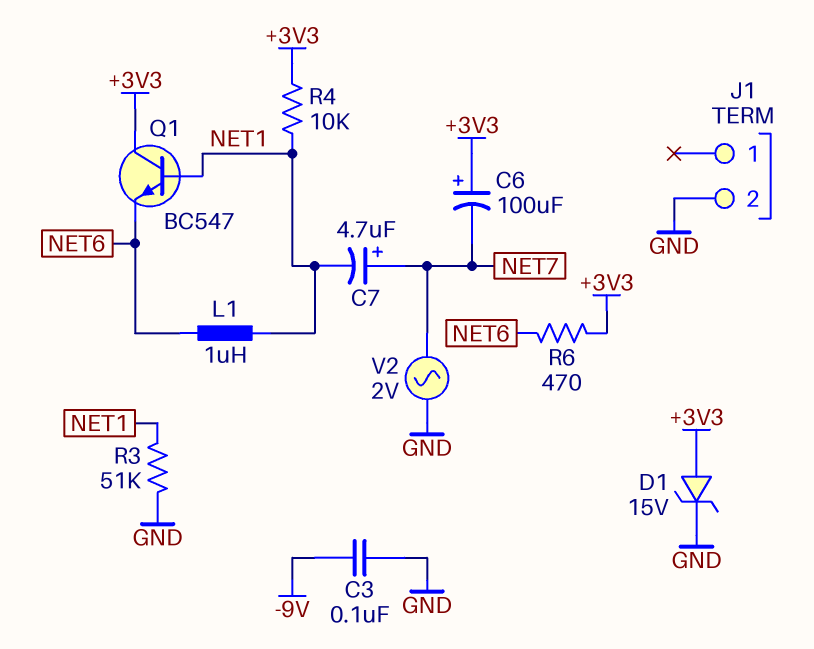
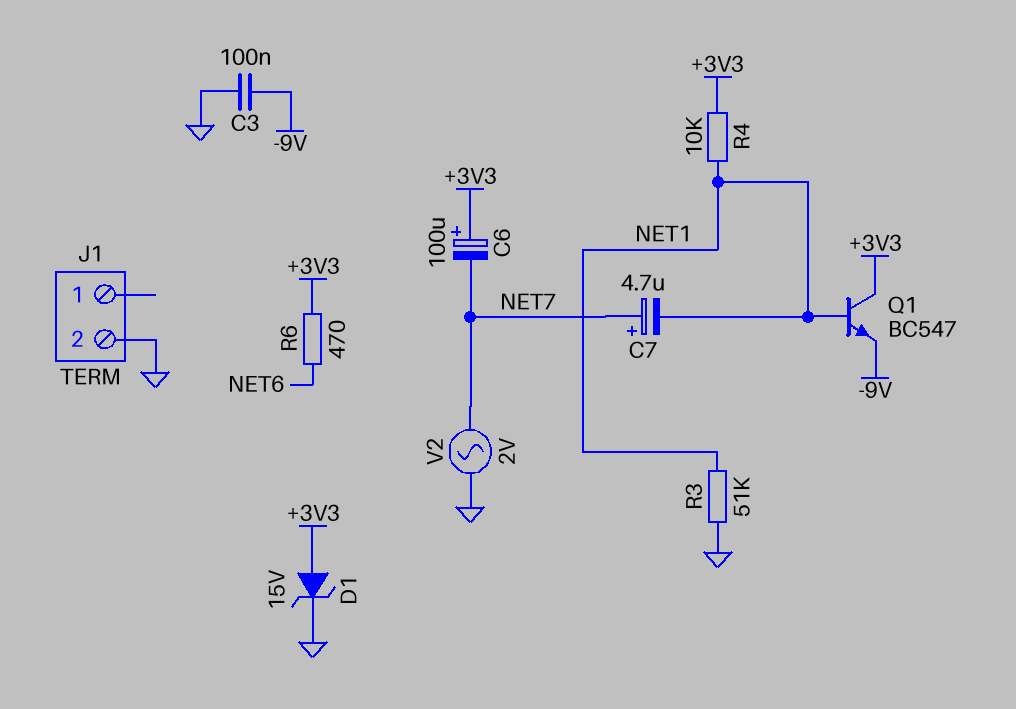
L1: 1uH (NET1, NET6) -> none
Q1: NPN BC547 (B NET1, C +3V3, E NET6) -> NPN BC547 (B NET1, C +3V3, E -9V)

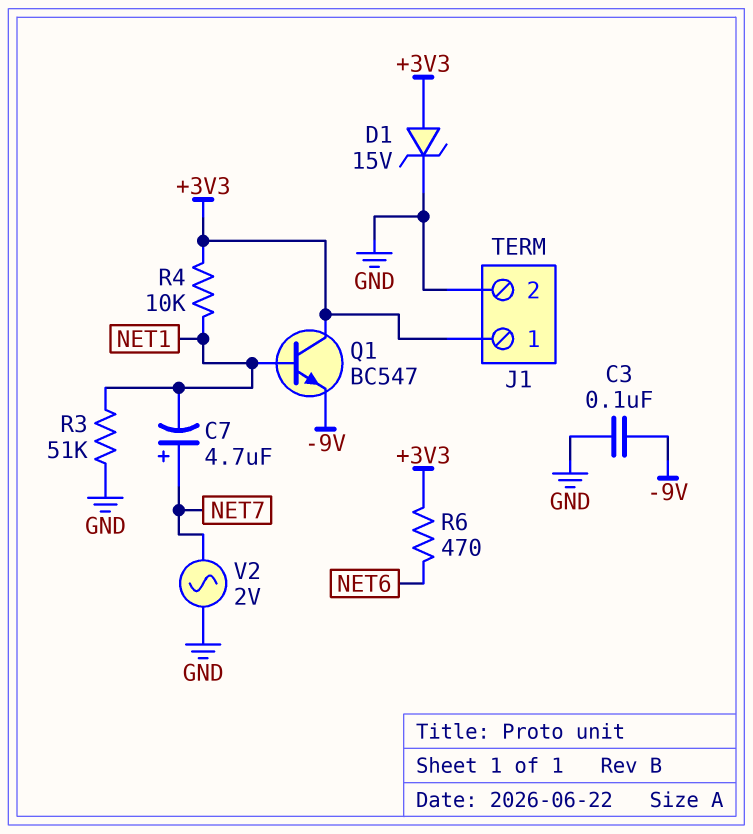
C6: 100uF (plus +3V3, minus NET7) -> none
J1 pin 1: none -> +3V3

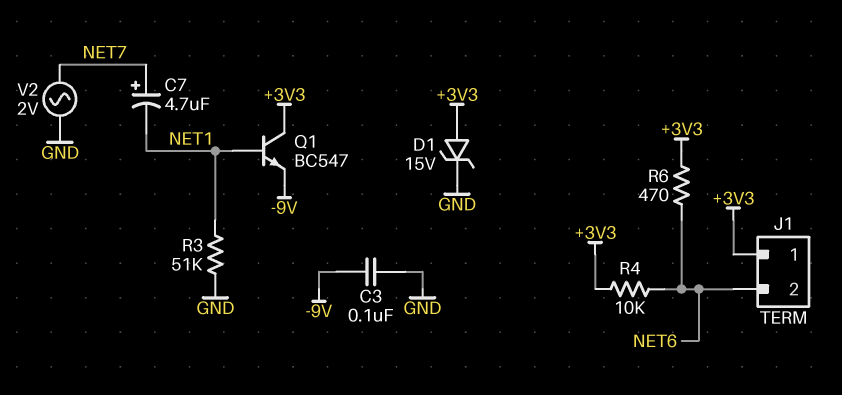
J1 pin 2: GND -> NET6
R4: 10k (+3V3, NET1) -> 10k (+3V3, NET6)

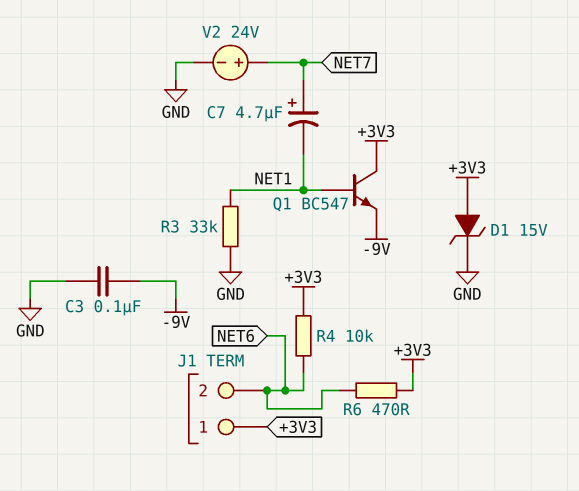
R3: 51k (GND, NET1) -> 33k (GND, NET1)
V2: AC 2V (GND, NET7) -> 24V (plus NET7, minus GND)

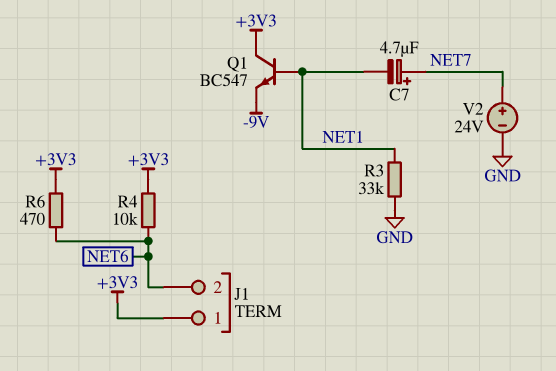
C3: 100nF (-9V, GND) -> none
D1: zener 15V (A +3V3, K GND) -> none

